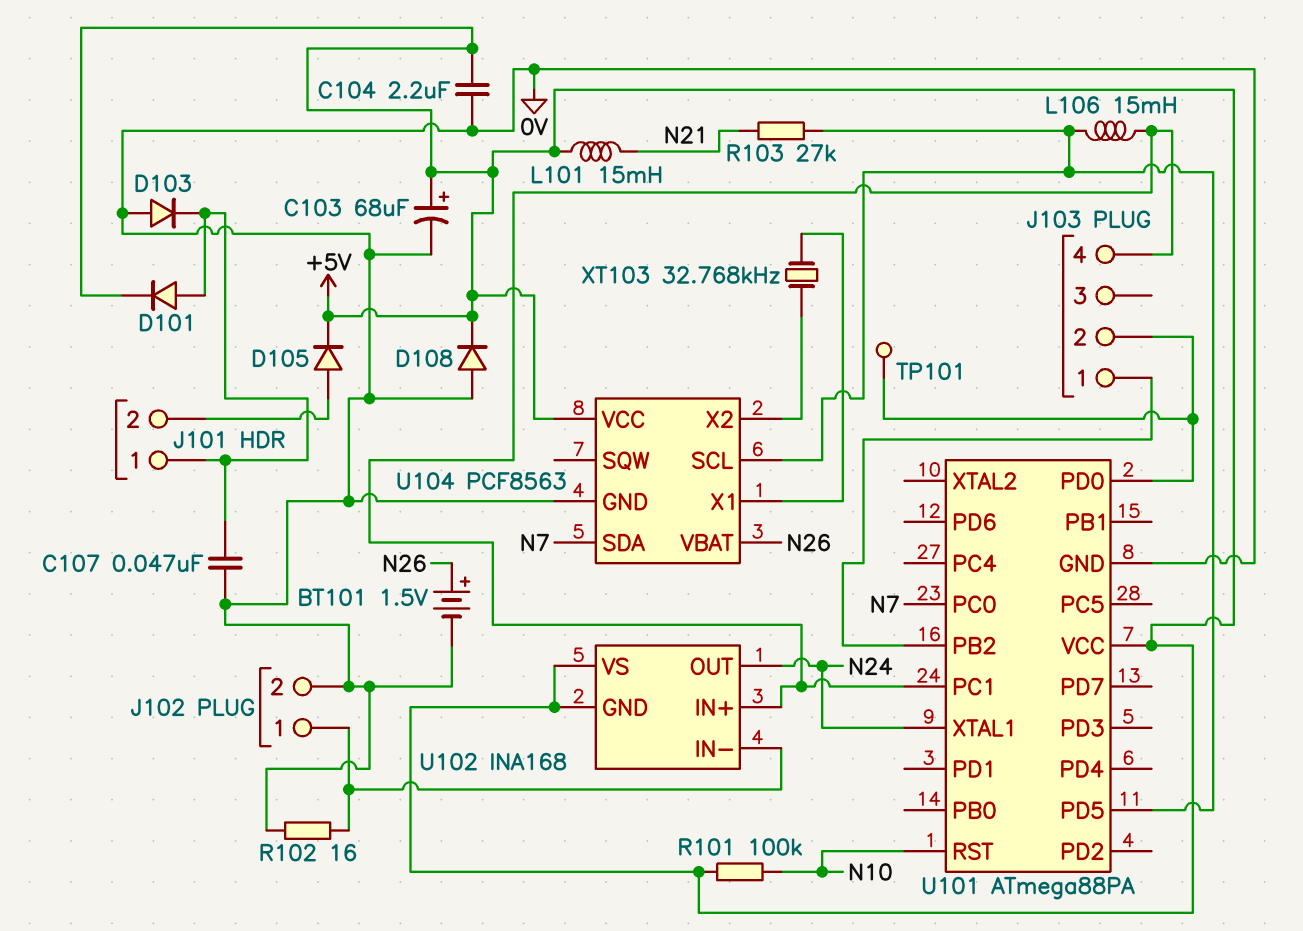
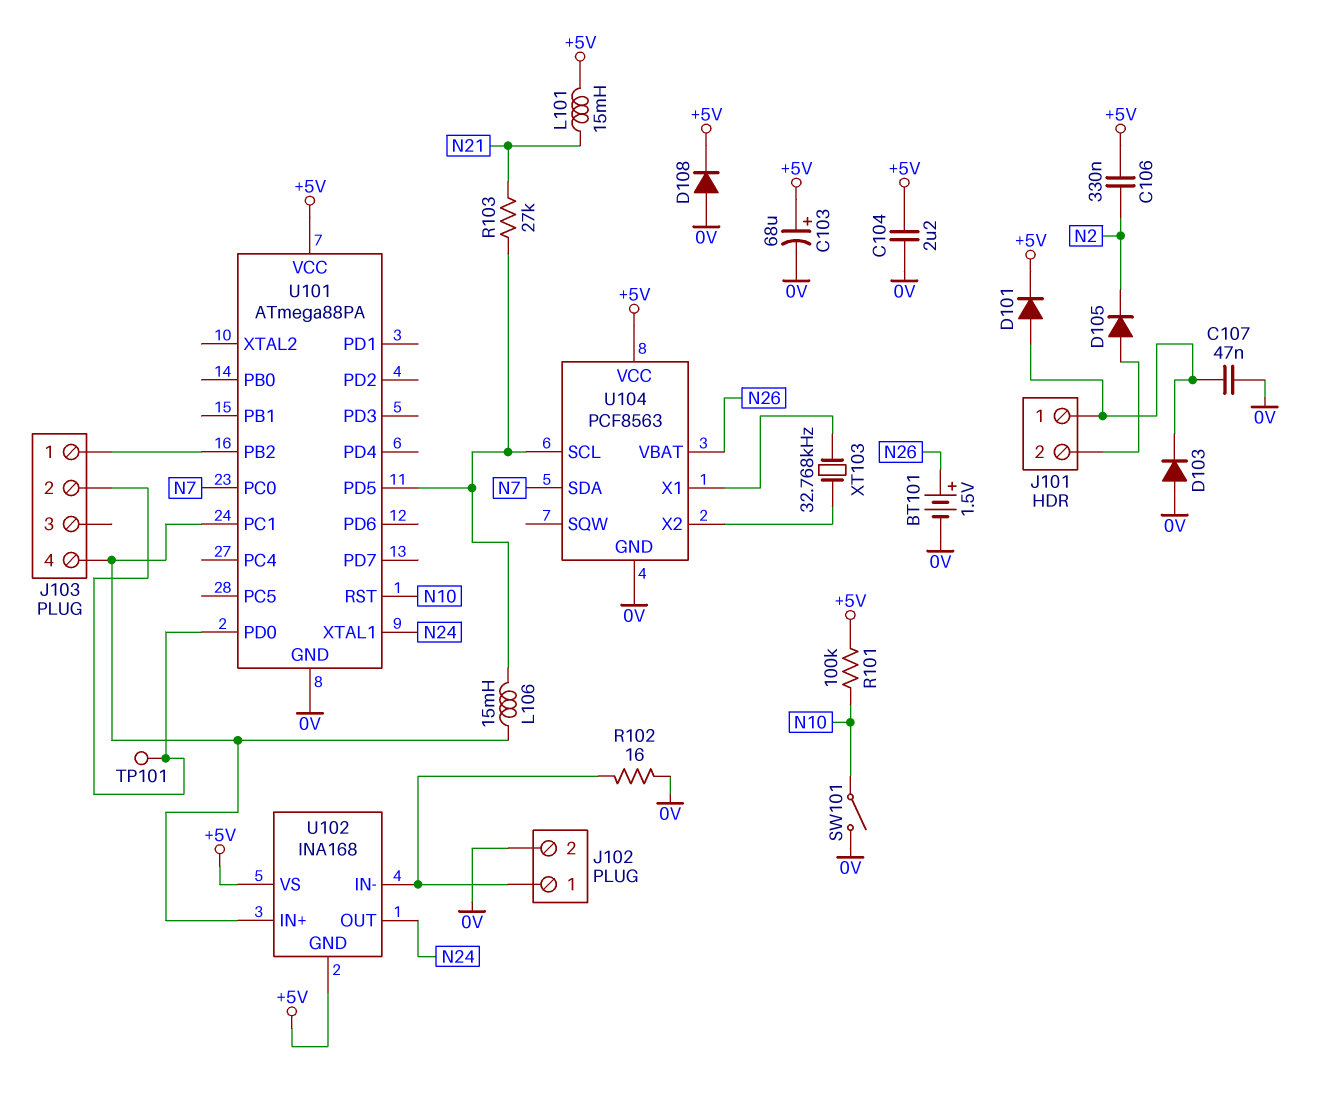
C106: none -> 330nF (+5V, N2)
D105: diode (A J101/2, K +5V) -> diode (A J101/2, K N2)
SW101: none -> switch (0V, N10)

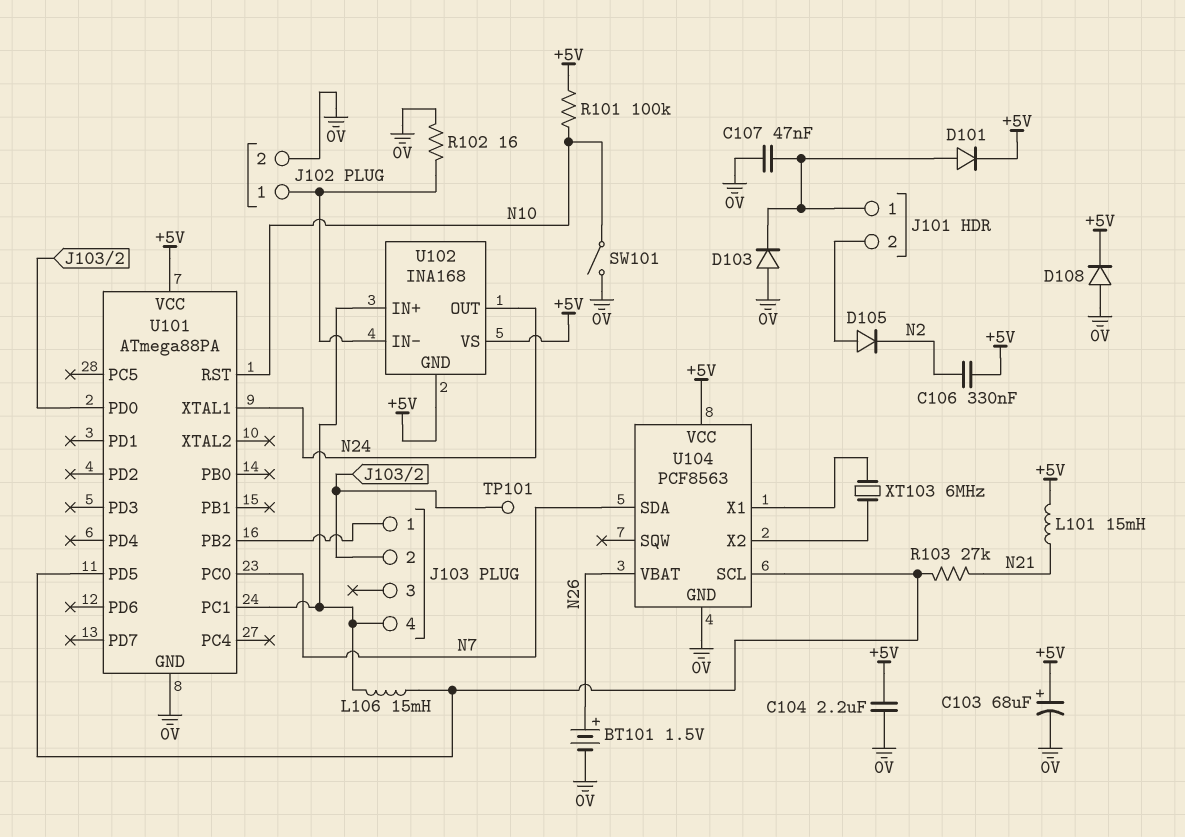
XT103: 32.768kHz (U104/X1, U104/X2) -> 6MHz (U104/X1, U104/X2)

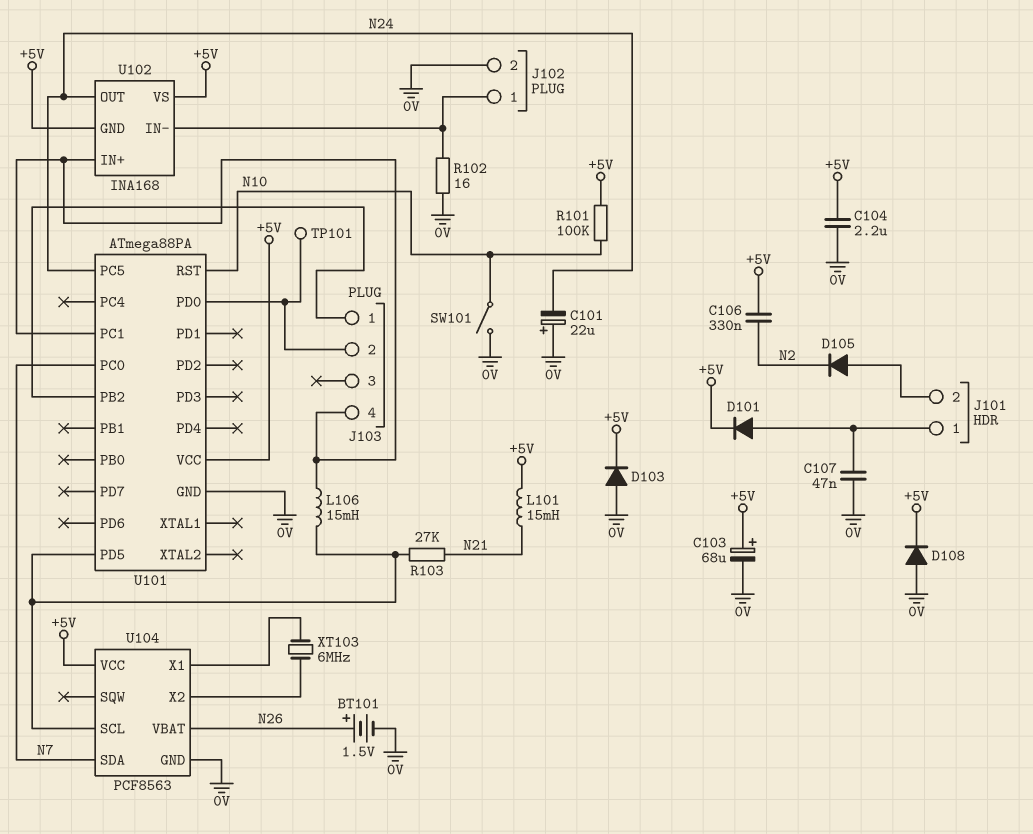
C101: none -> 22uF (plus 0V, minus N24)
D103: diode (A 0V, K J101/1) -> diode (A 0V, K +5V)
U101 pin PC5: none -> N24
U101 pin XTAL1: N24 -> none

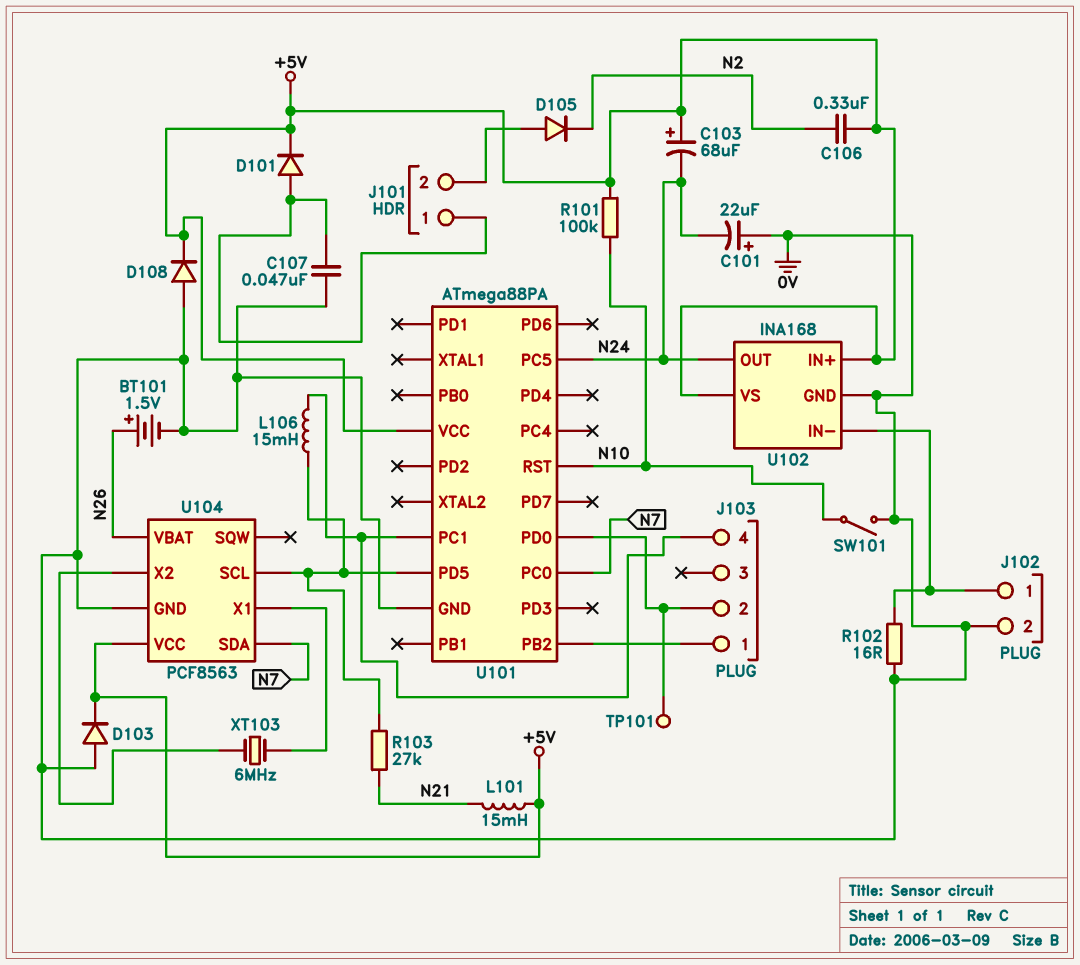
C103: 68uF (plus +5V, minus 0V) -> 68uF (plus +5V, minus N24)
C104: 2.2uF (+5V, 0V) -> none
U102 pin GND: +5V -> 0V
U102 pin IN+: J103/4 -> +5V

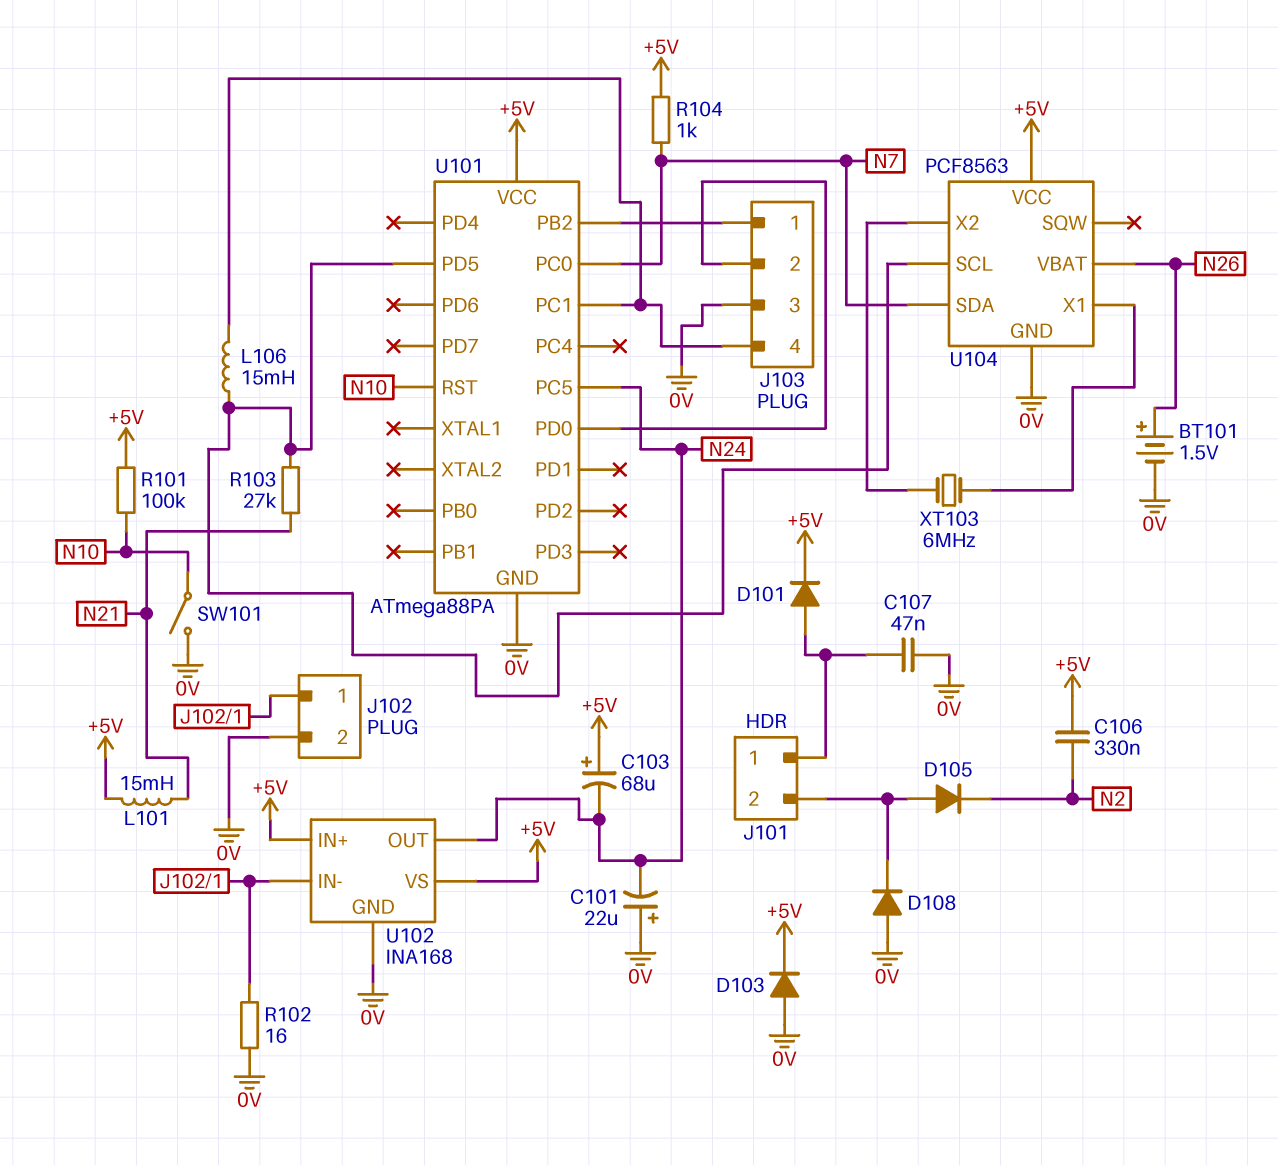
D108: diode (A 0V, K +5V) -> diode (A 0V, K J101/2)
J103 pin 3: none -> 0V
R104: none -> 1k (+5V, N7)
TP101: test point (J103/2) -> none

